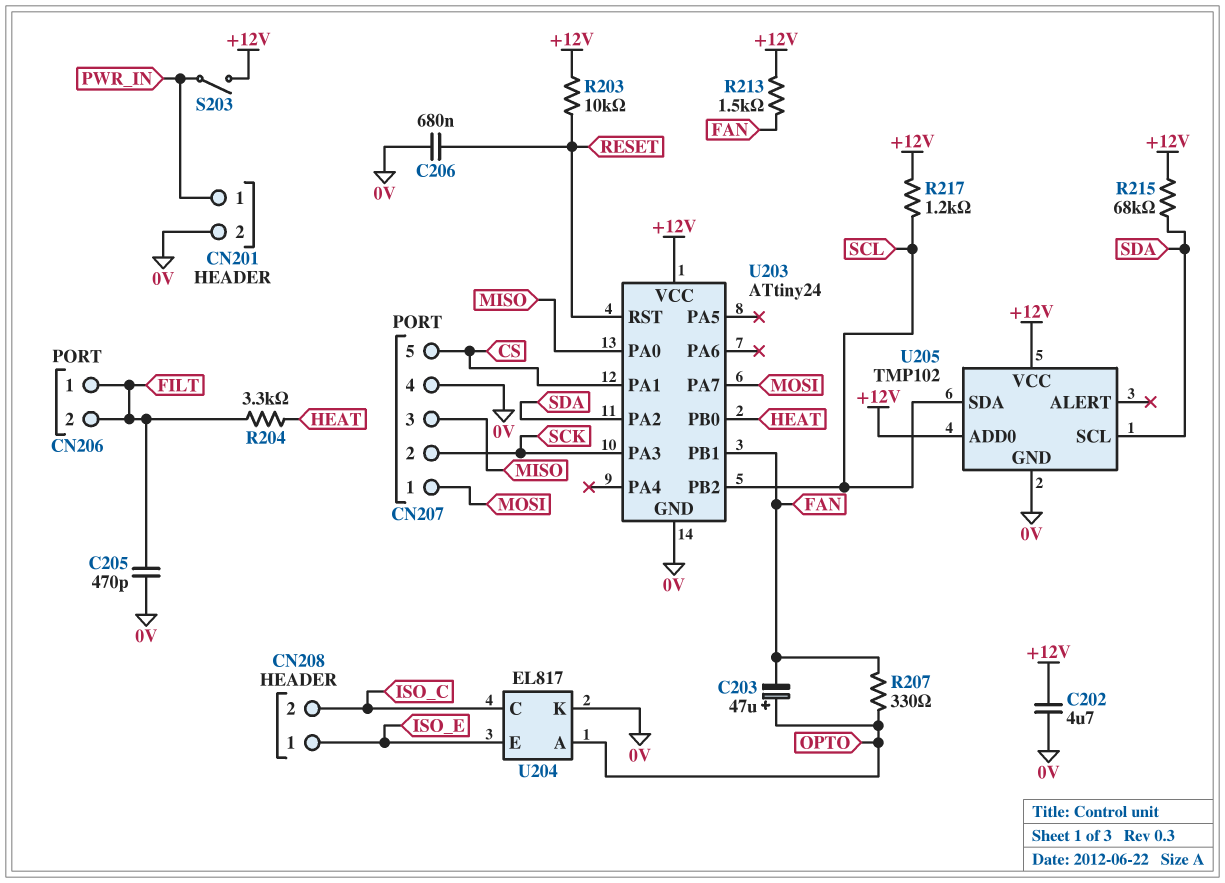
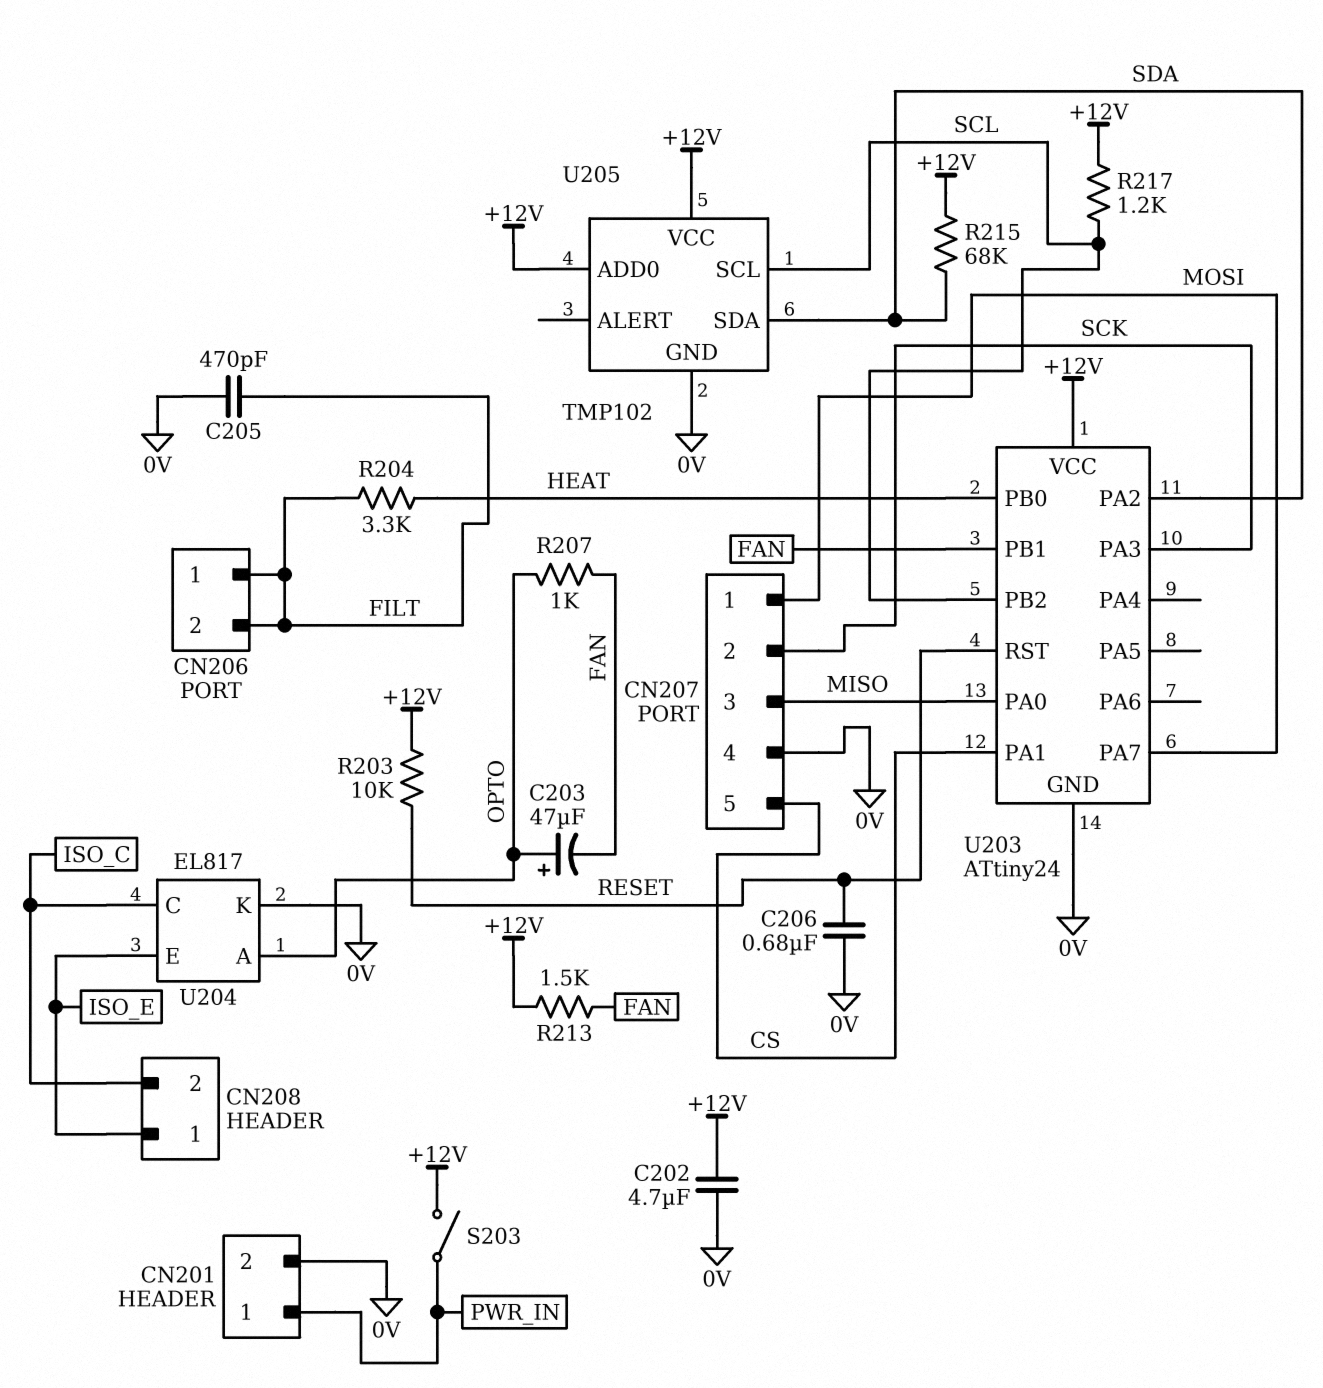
R207: 330 (FAN, OPTO) -> 1k (FAN, OPTO)
U205 pin SCL: SDA -> SCL
U205 pin SDA: SCL -> SDA

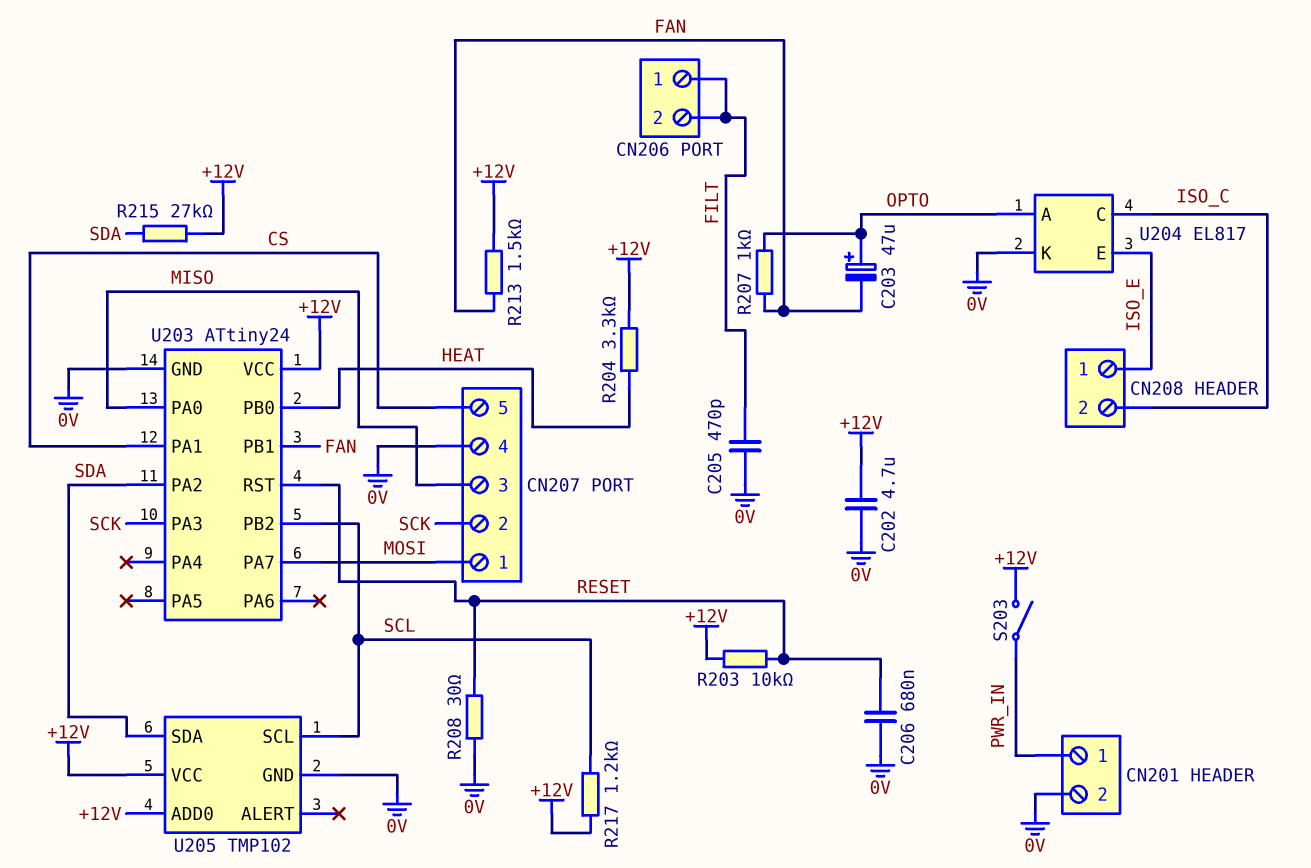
R204: 3.3k (FILT, HEAT) -> 3.3k (+12V, HEAT)
R208: none -> 30 (0V, RESET)
R215: 68k (+12V, SDA) -> 27k (+12V, SDA)

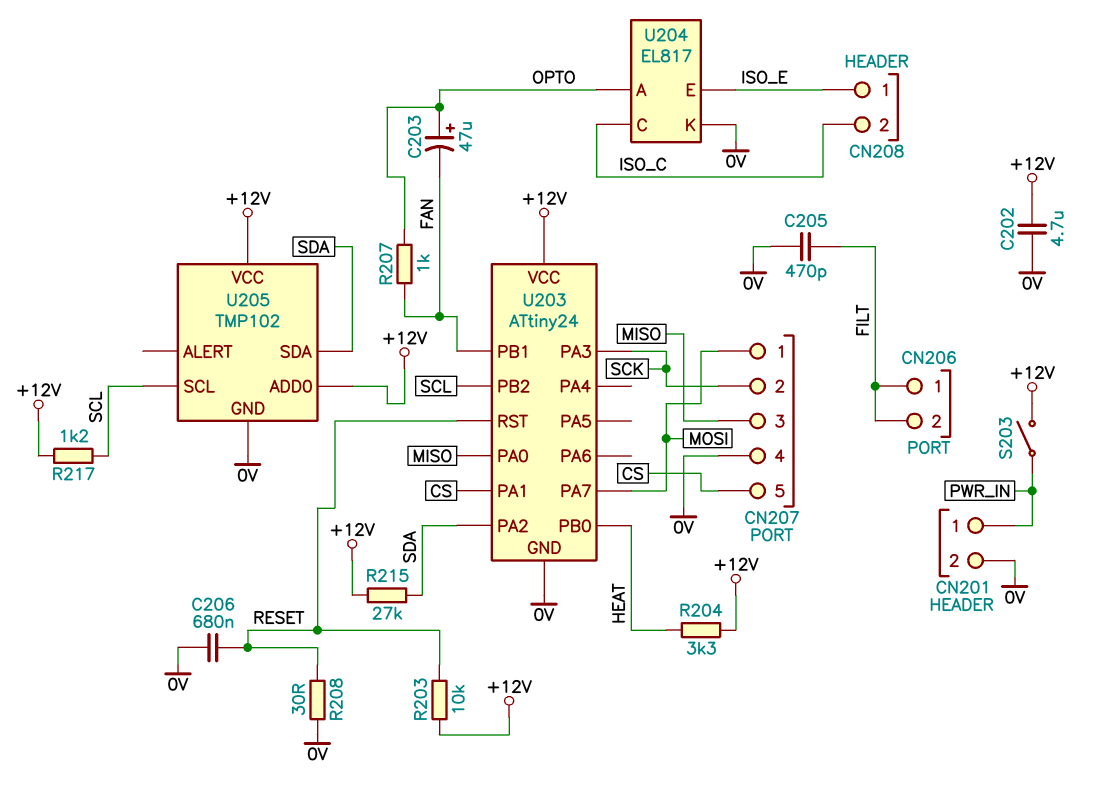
R213: 1.5k (+12V, FAN) -> none

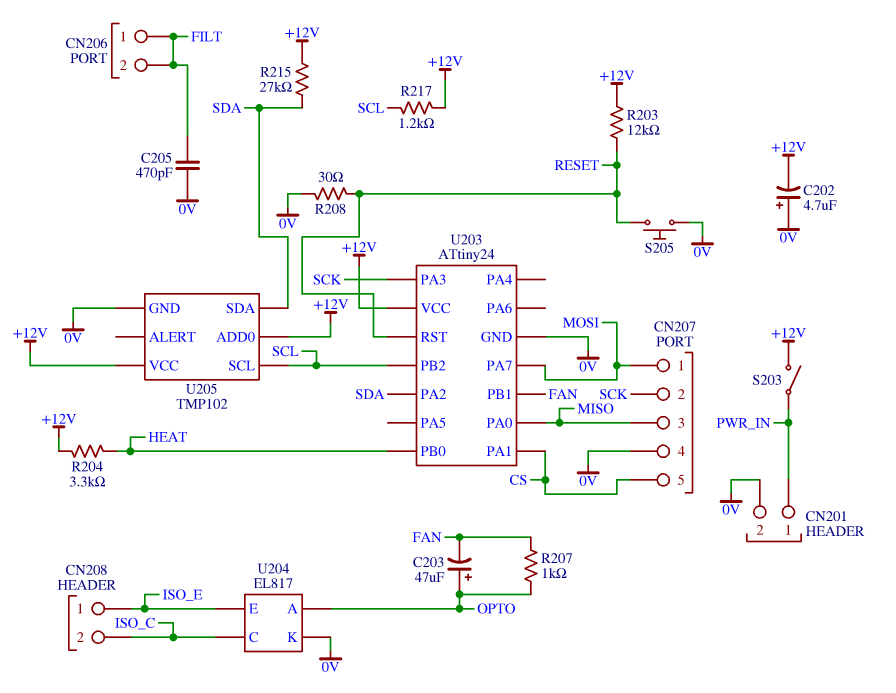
C202: 4.7uF (+12V, 0V) -> 4.7uF (plus 0V, minus +12V)
C206: 680nF (0V, RESET) -> none
R203: 10k (+12V, RESET) -> 12k (+12V, RESET)
S205: none -> button (0V, RESET)

